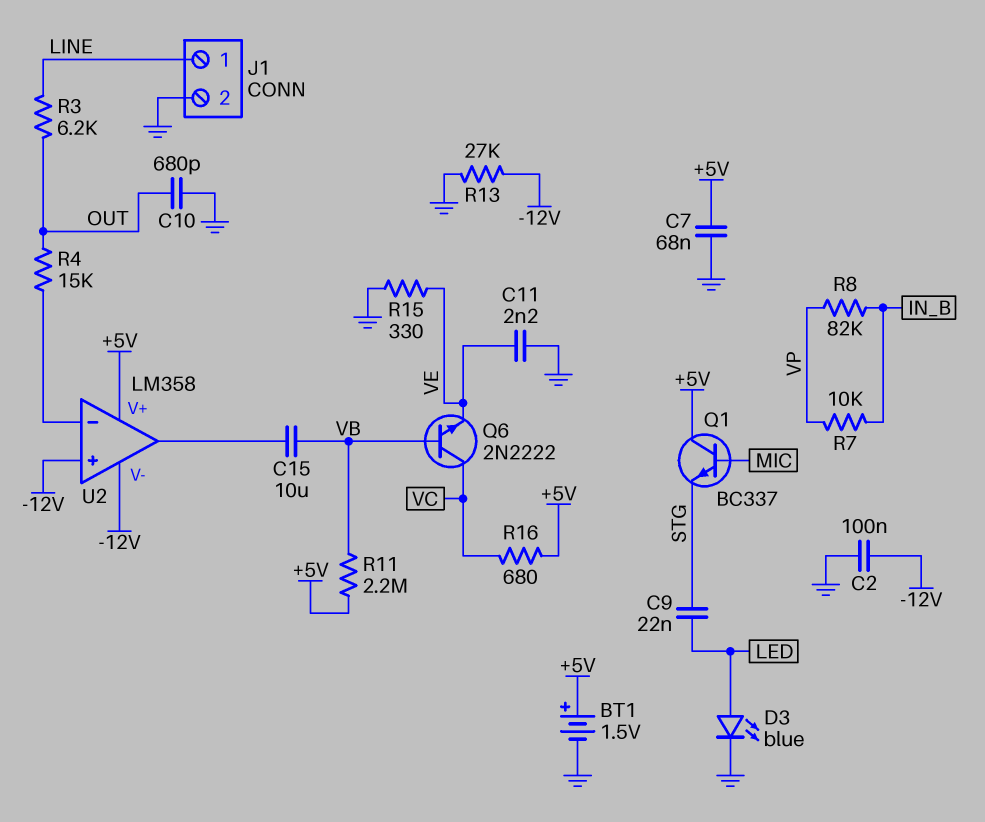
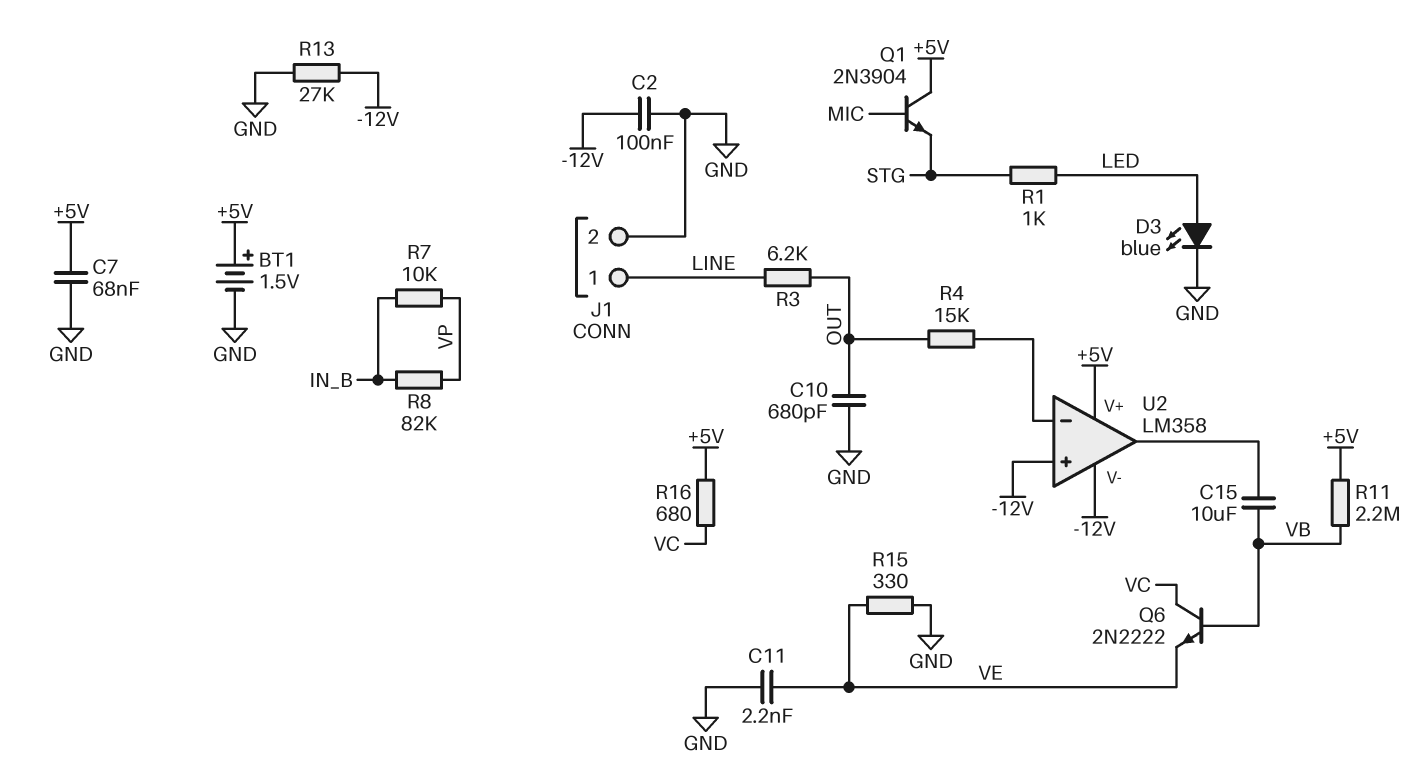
C9: 22nF (LED, STG) -> none
Q1: NPN BC337 (B MIC, C +5V, E STG) -> NPN 2N3904 (B MIC, C +5V, E STG)
R1: none -> 1k (LED, STG)

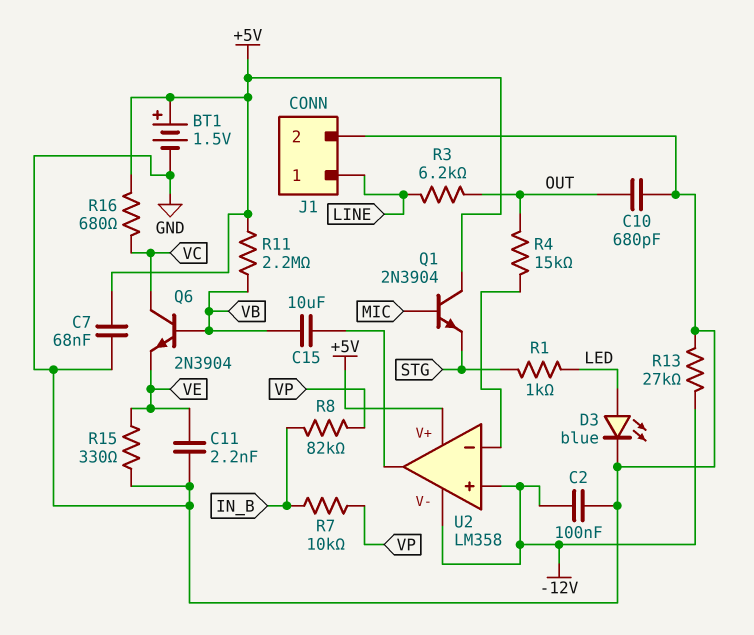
Q6: NPN 2N2222 (B VB, C VC, E VE) -> NPN 2N3904 (B VB, C VC, E VE)

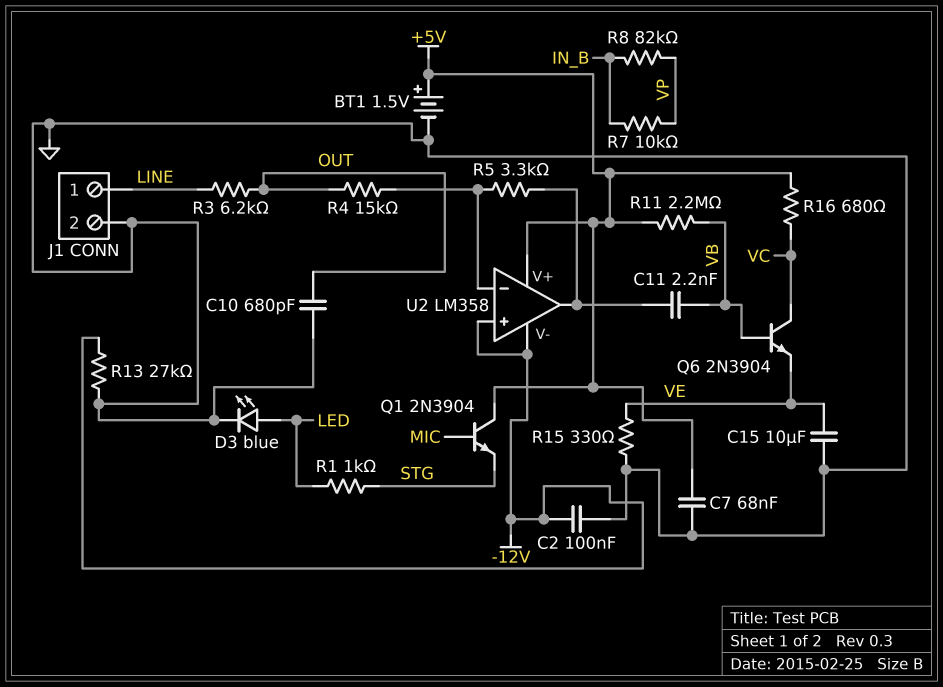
C11: 2.2nF (GND, VE) -> 2.2nF (U2/out, VB)
C15: 10uF (U2/out, VB) -> 10uF (GND, VE)
R5: none -> 3.3k (U2/in-, U2/out)

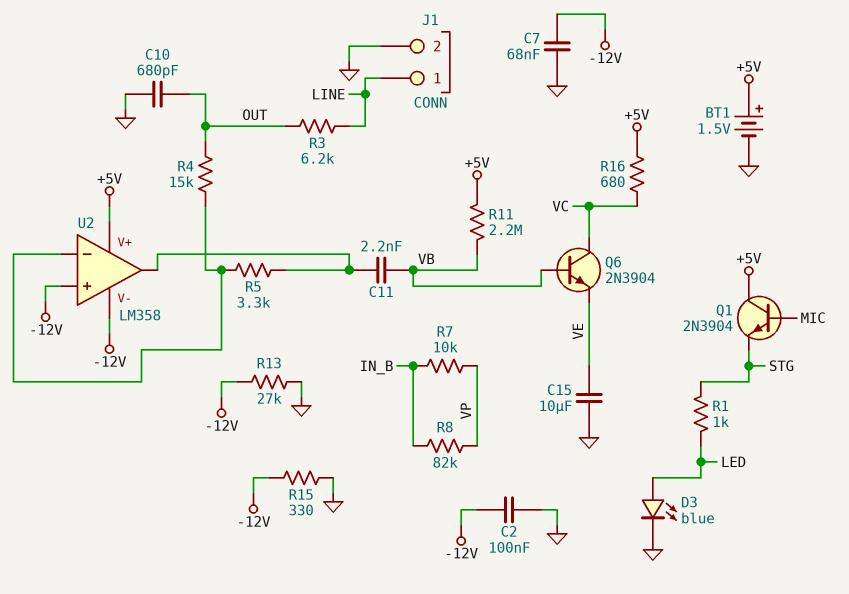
C7: 68nF (+5V, GND) -> 68nF (-12V, GND)
R15: 330 (GND, VE) -> 330 (-12V, GND)

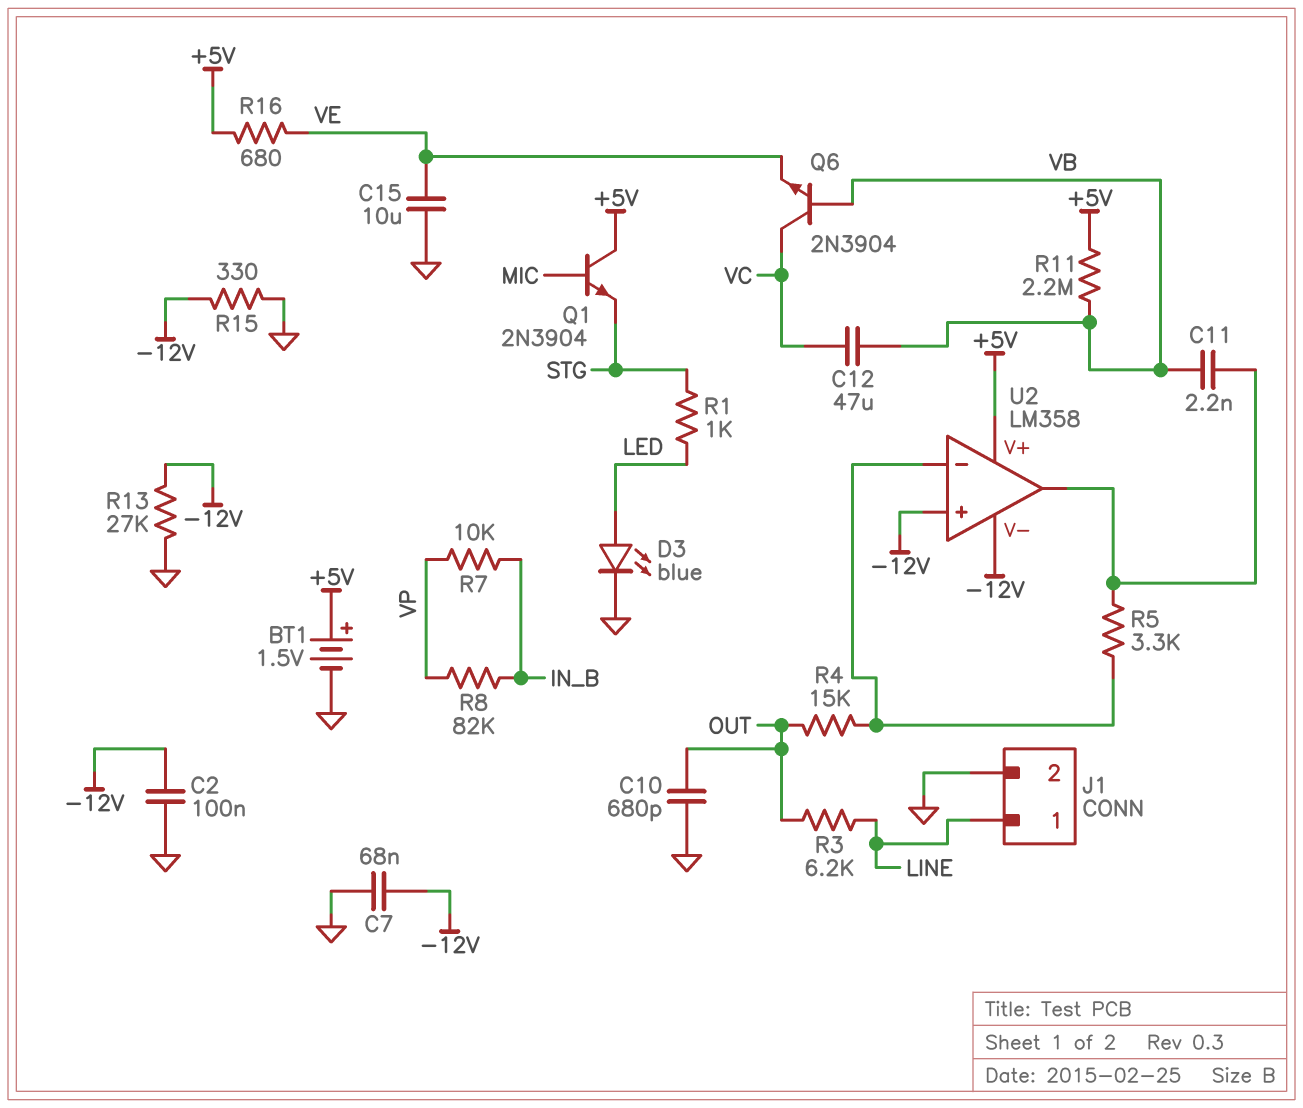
C12: none -> 47uF (VB, VC)
R16: 680 (+5V, VC) -> 680 (+5V, VE)

